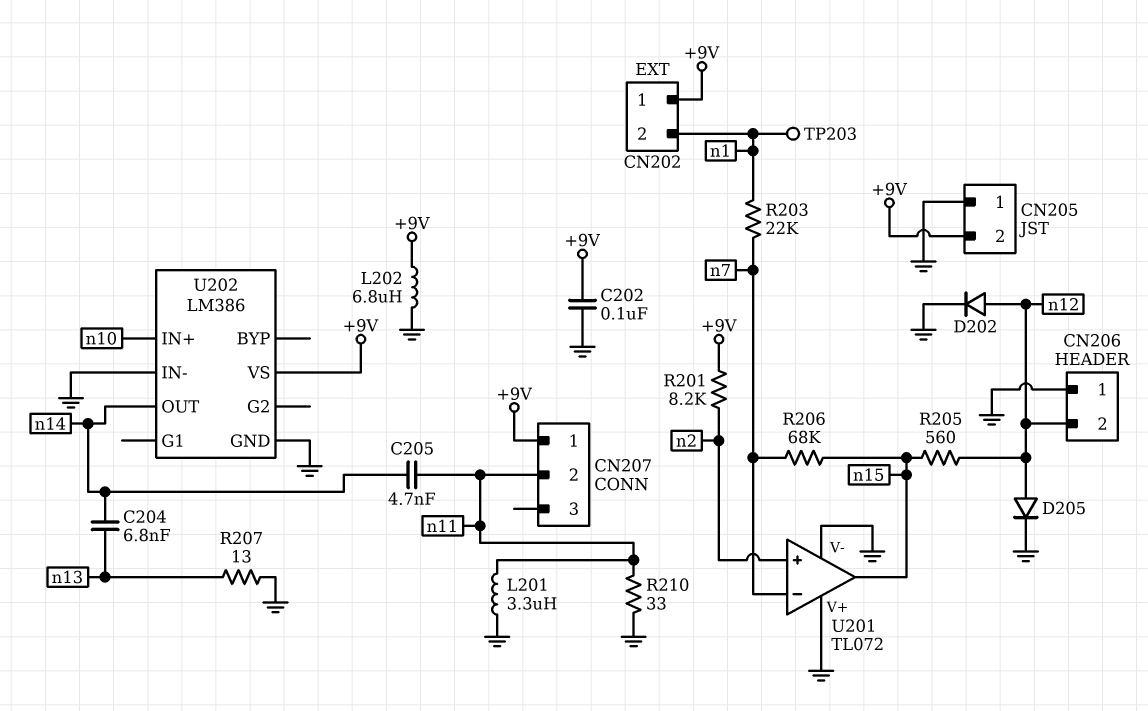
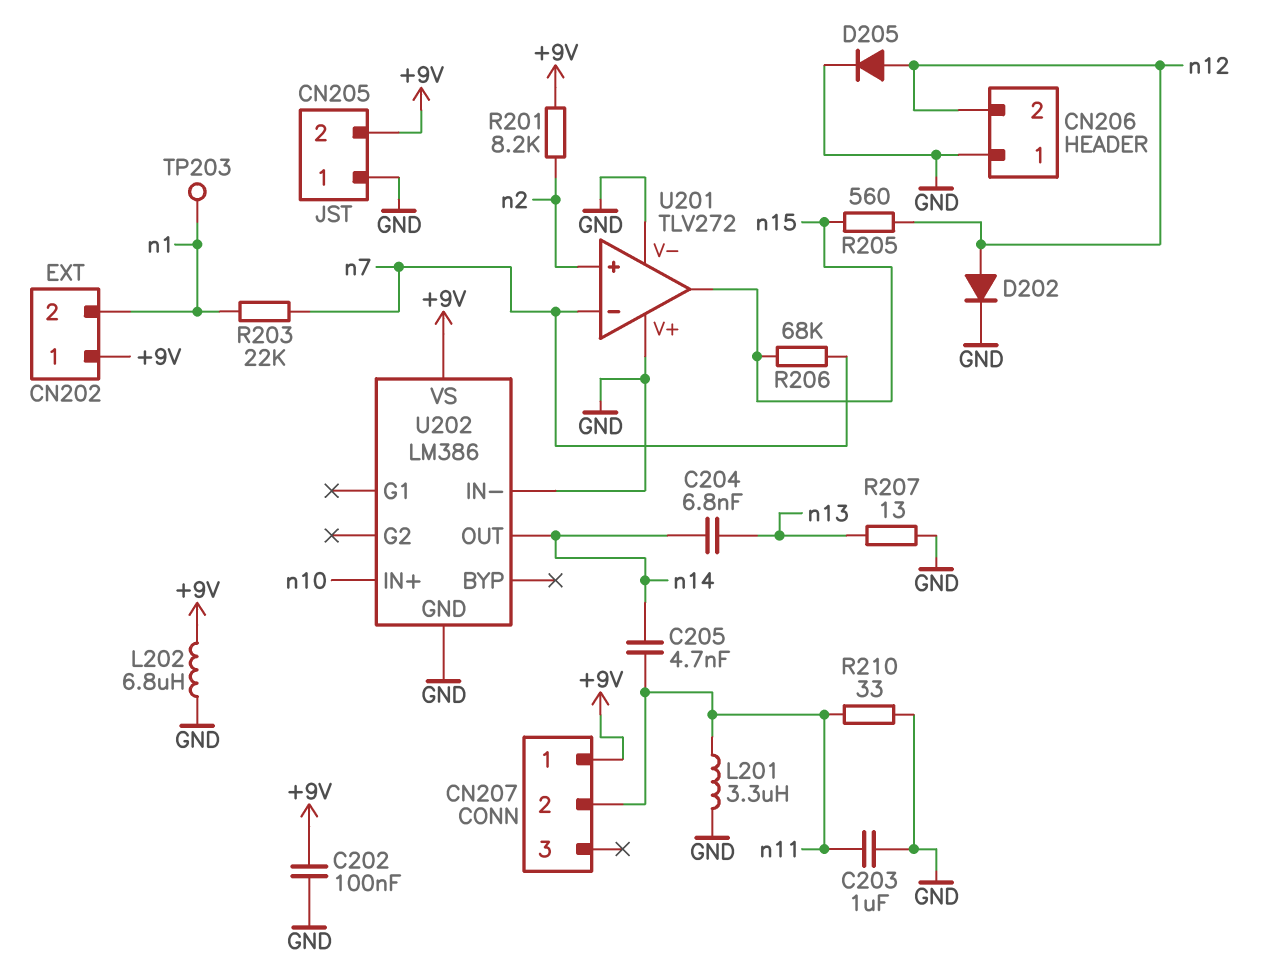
C203: none -> 1uF (GND, n11)
U201: TL072 -> TLV272

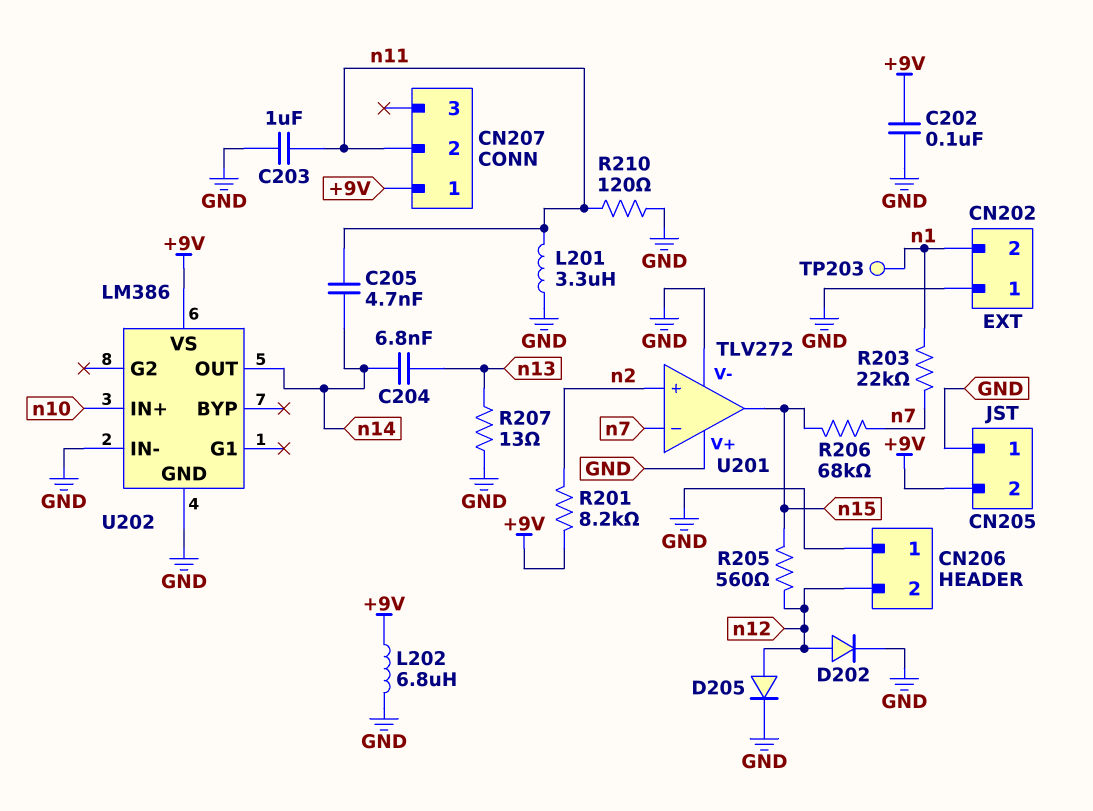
CN202 pin 1: +9V -> GND
R210: 33 (GND, n11) -> 120 (GND, n11)

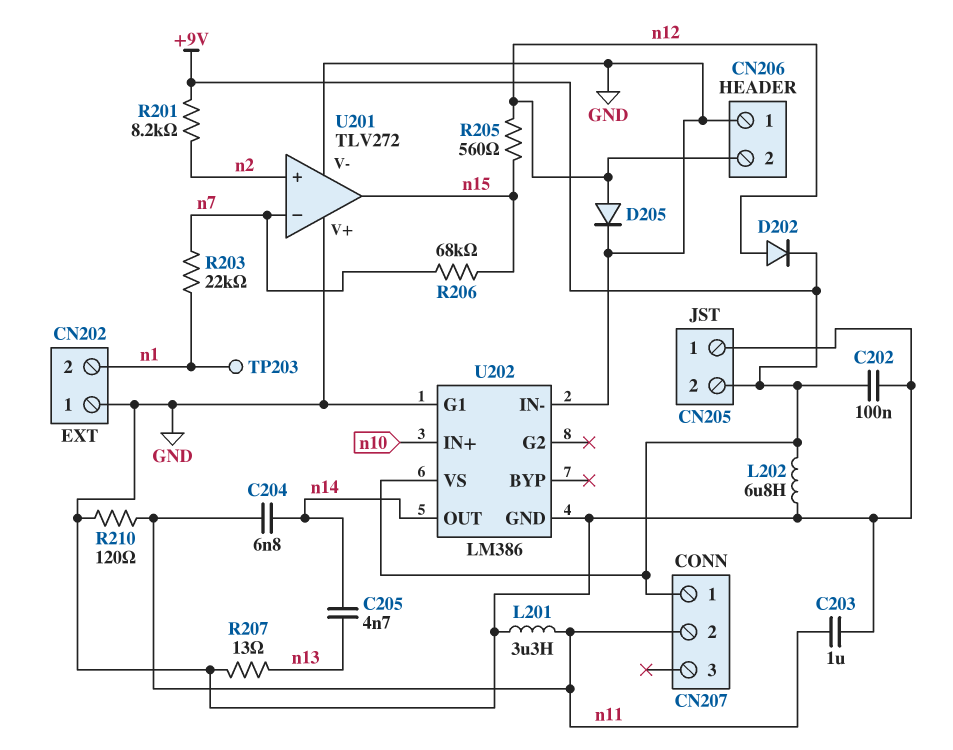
C204: 6.8nF (n13, n14) -> 6.8nF (n11, n14)
C205: 4.7nF (n11, n14) -> 4.7nF (n13, n14)
D202: diode (A n12, K GND) -> diode (A n12, K +9V)
U202 pin G1: none -> GND

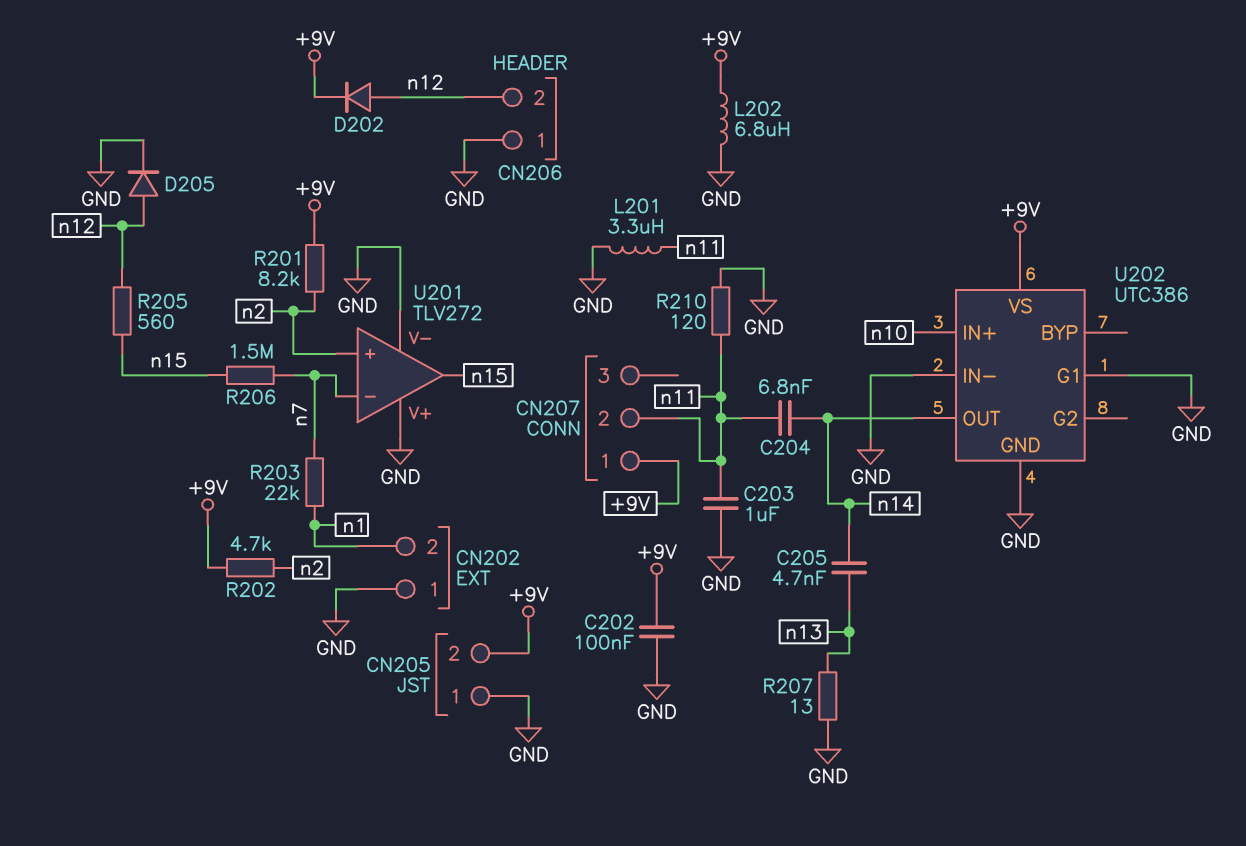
R202: none -> 4.7k (+9V, n2)
R206: 68k (n7, n15) -> 1.5M (n7, n15)
TP203: test point (n1) -> none
U202: LM386 -> UTC386

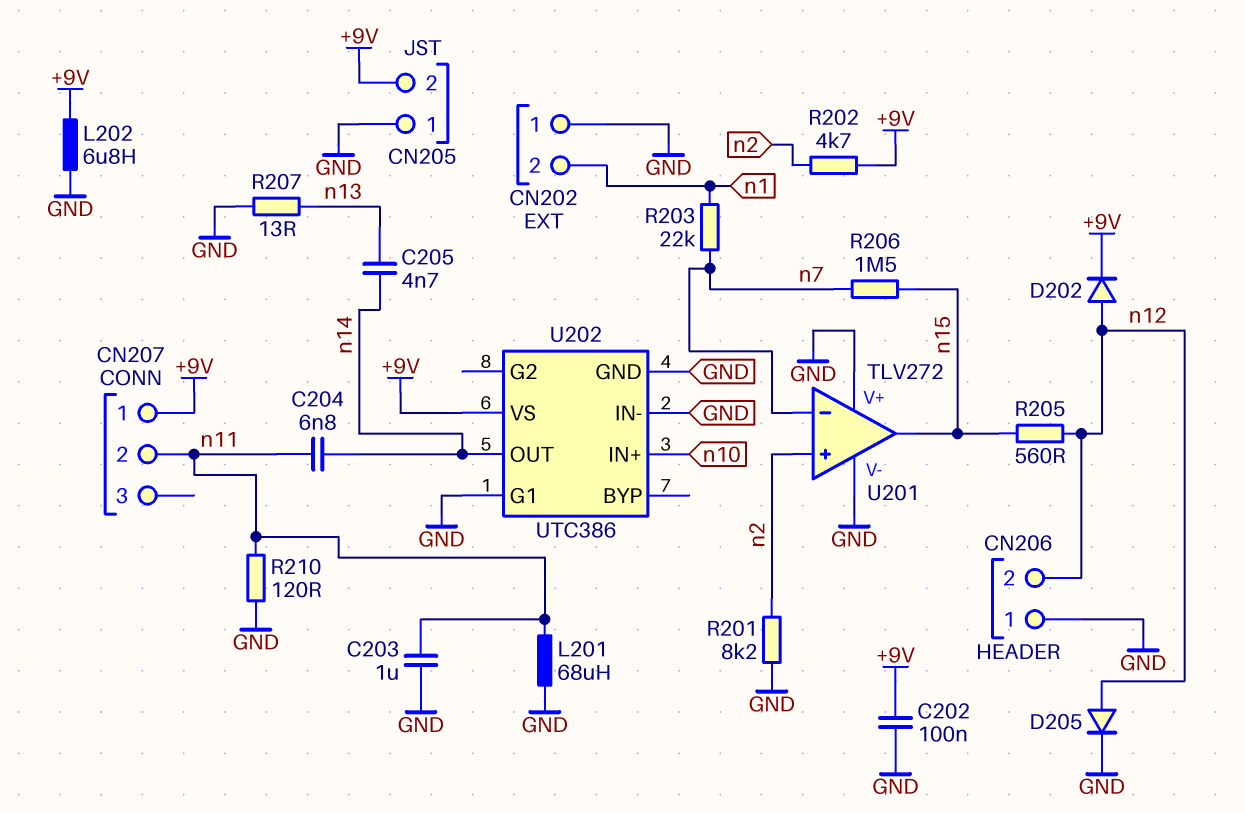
L201: 3.3uH (GND, n11) -> 68uH (GND, n11)
R201: 8.2k (+9V, n2) -> 8.2k (GND, n2)

